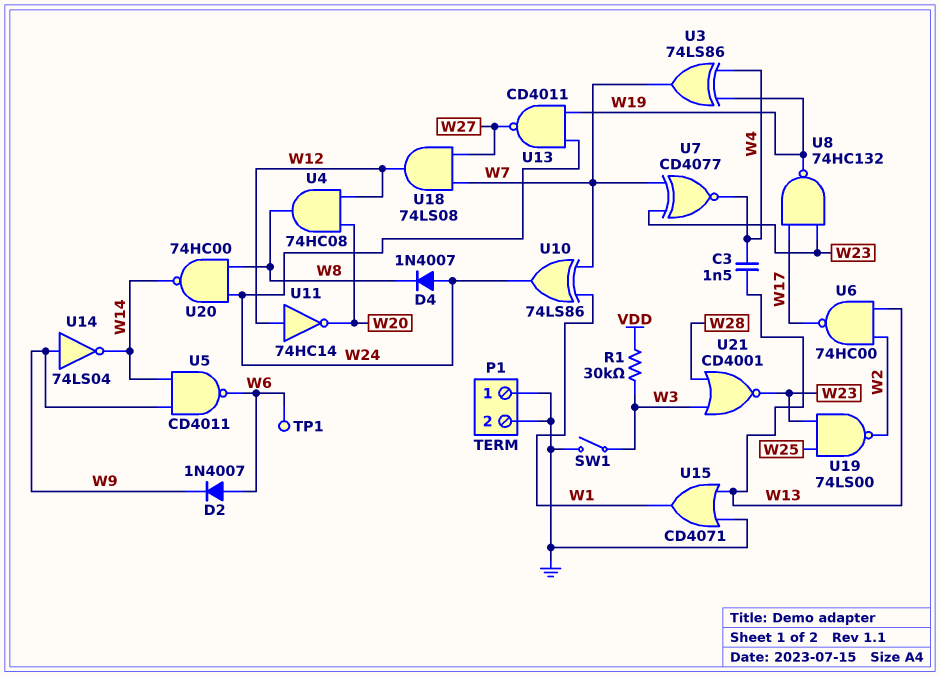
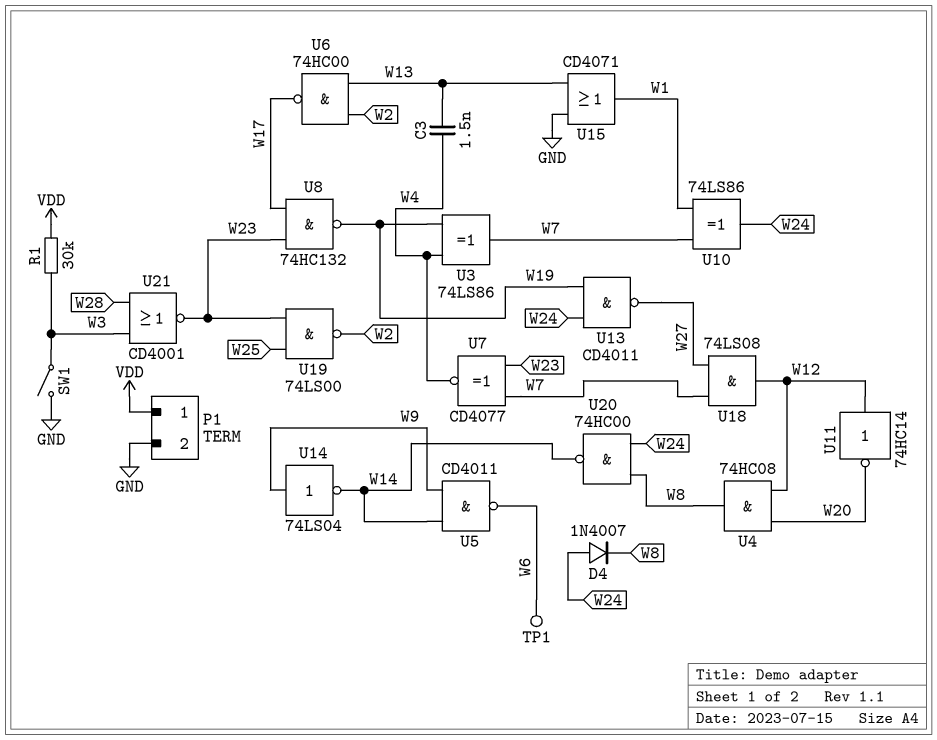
D2: diode 1N4007 (A W6, K W9) -> none
P1 pin 1: GND -> VDD

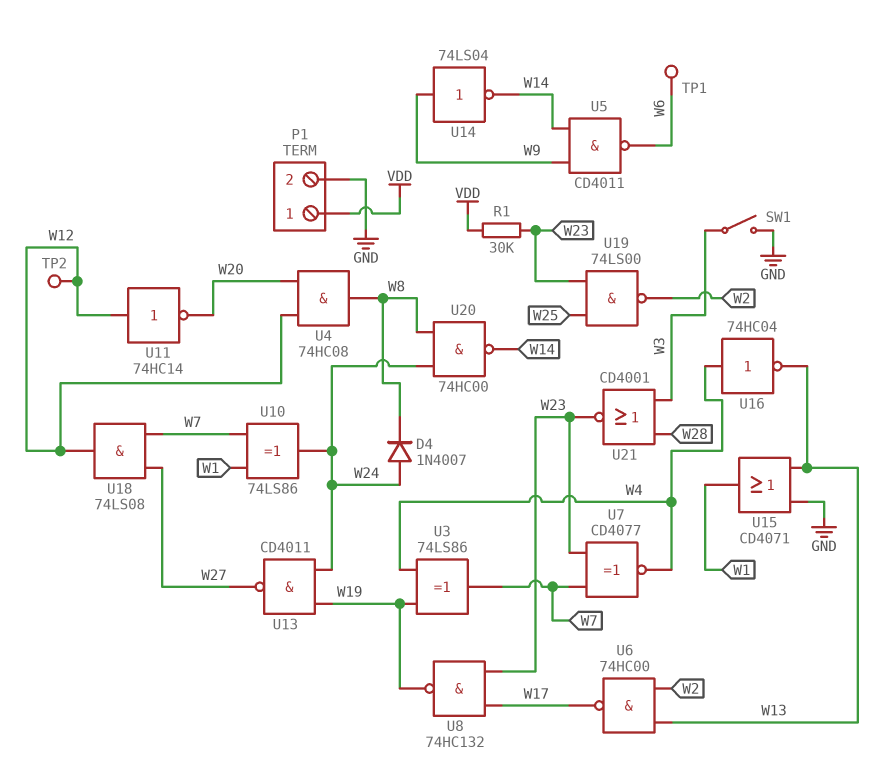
C3: 1.5nF (W4, W13) -> none
R1: 30k (VDD, W3) -> 30k (VDD, W23)
TP2: none -> test point (W12)
U16: none -> NOT 74HC04 (in W4, out W13)

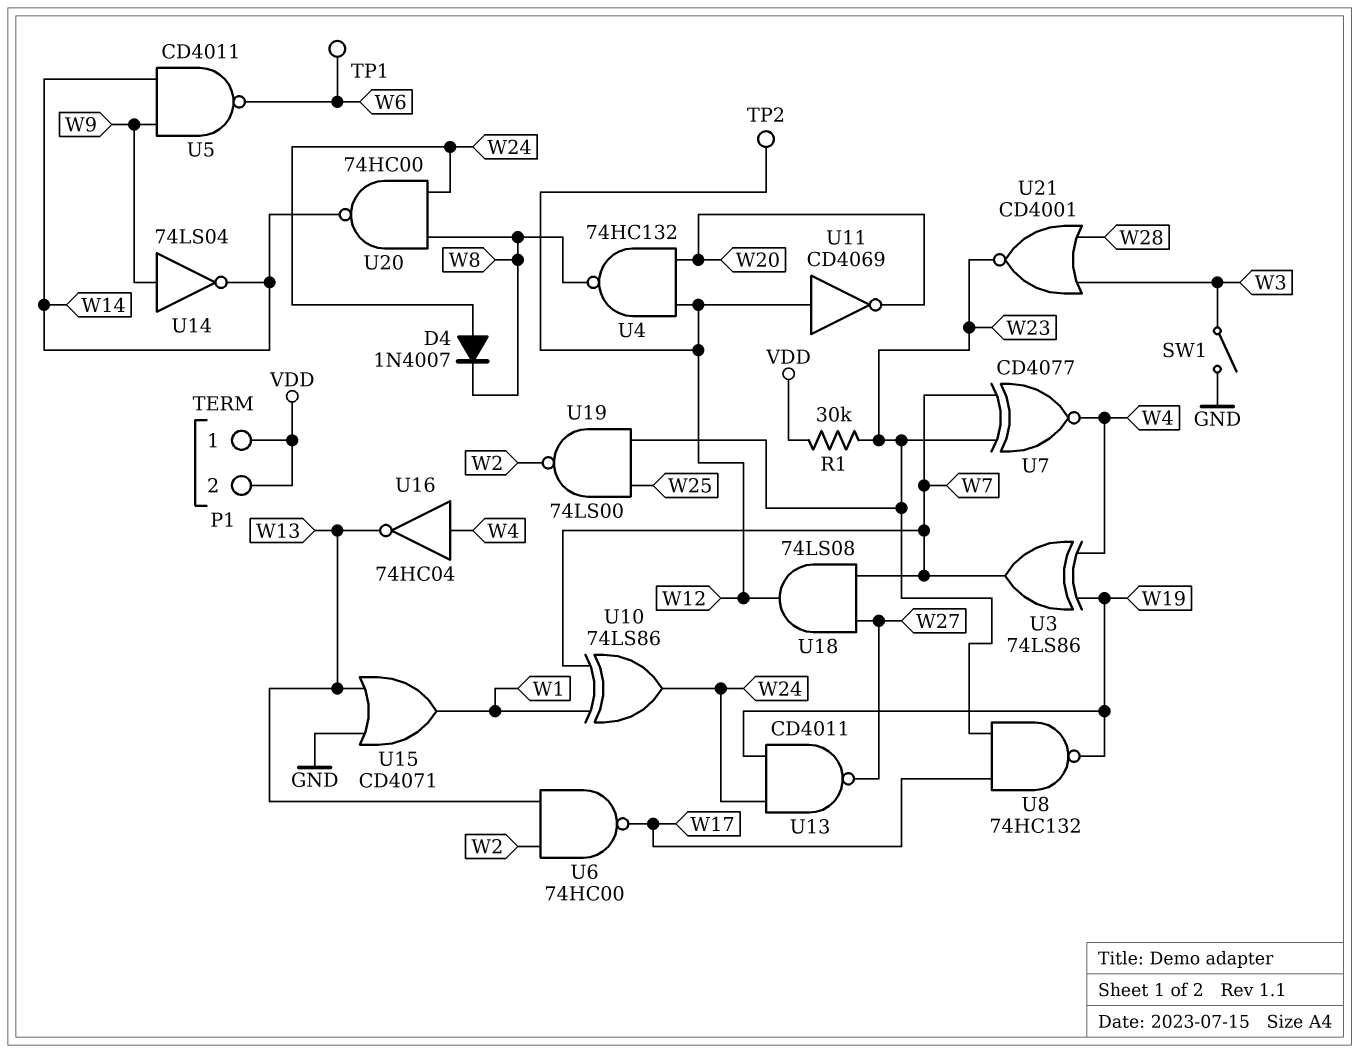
P1 pin 2: GND -> VDD
U4: AND 74HC08 (in W12, in W20, out W8) -> NAND 74HC132 (in W12, in W20, out W8)
U11: NOT 74HC14 (in W12, out W20) -> NOT CD4069 (in W12, out W20)

